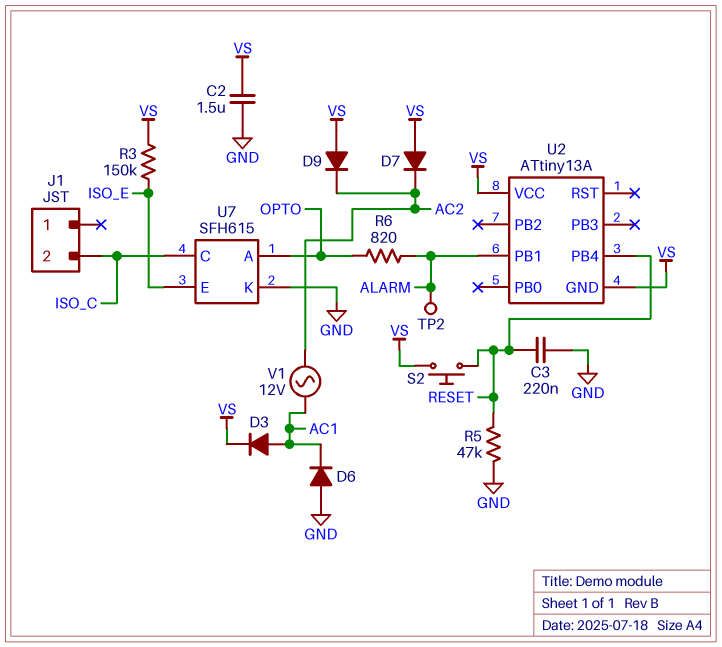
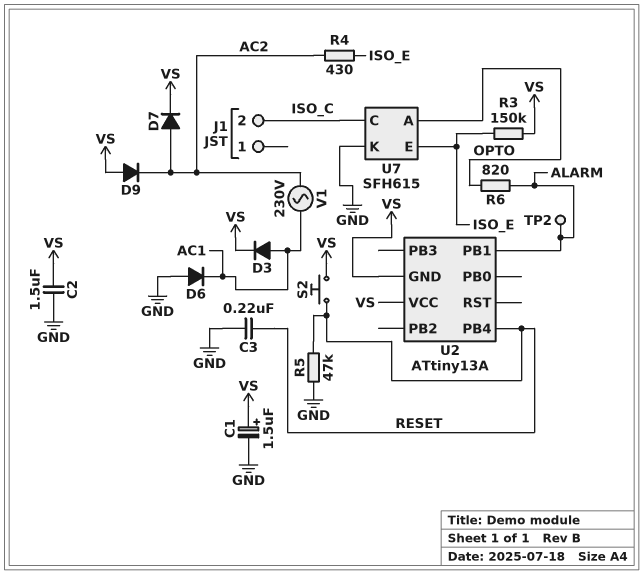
C1: none -> 1.5uF (plus VS, minus GND)
D7: diode (A VS, K AC2) -> diode (A AC2, K VS)
R4: none -> 430 (AC2, ISO_E)
V1: AC 12V (AC1, AC2) -> AC 230V (AC1, AC2)

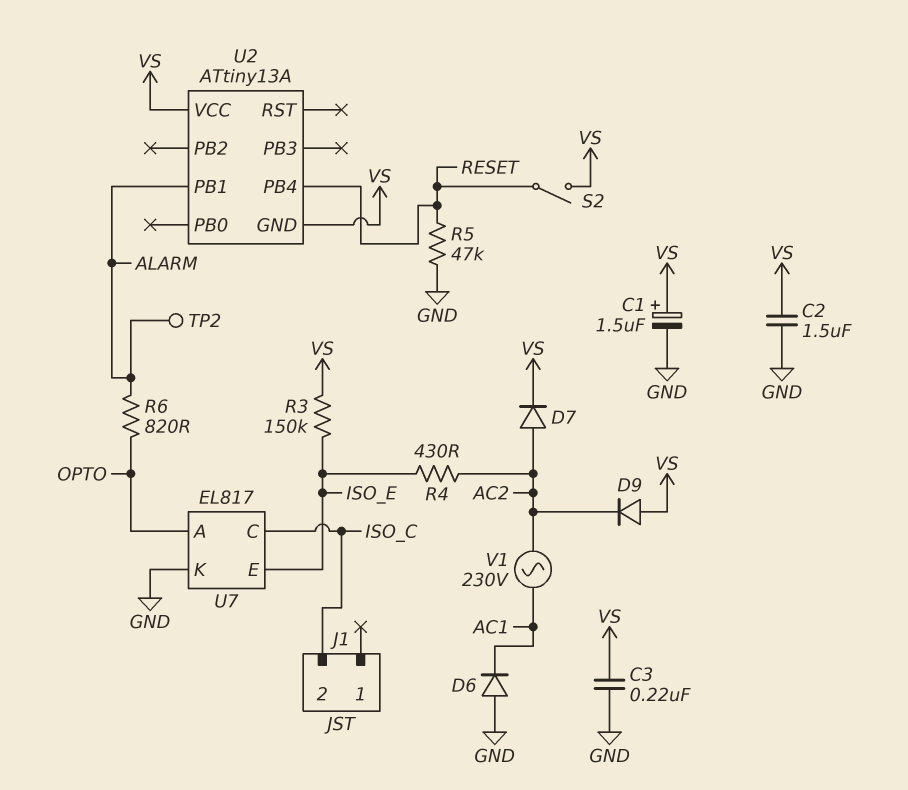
C3: 220nF (GND, RESET) -> 220nF (GND, VS)
D3: diode (A AC1, K VS) -> none
S2: button (RESET, VS) -> switch (RESET, VS)
U7: SFH615 -> EL817

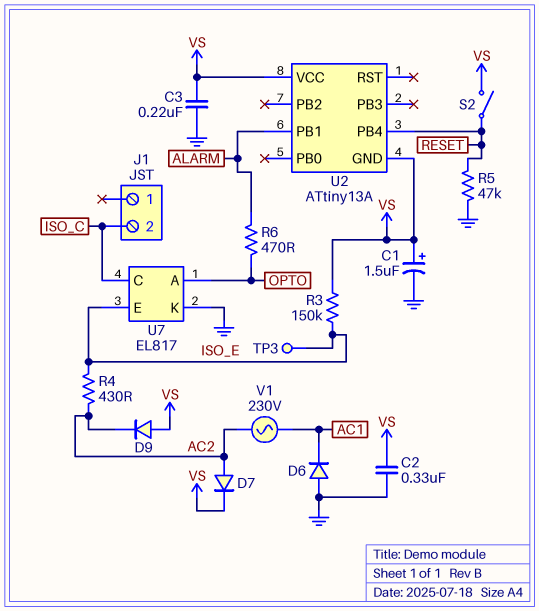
C2: 1.5uF (GND, VS) -> 330nF (GND, VS)
R6: 820 (ALARM, OPTO) -> 470 (ALARM, OPTO)
TP2: test point (ALARM) -> none
TP3: none -> test point (ISO_E)

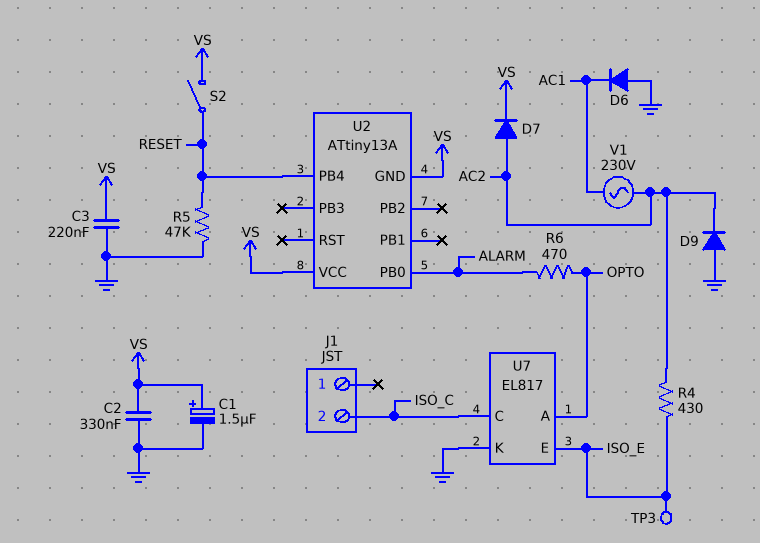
D9: diode (A VS, K AC2) -> diode (A GND, K AC2)
R3: 150k (ISO_E, VS) -> none
U2 pin PB0: none -> ALARM
U2 pin PB1: ALARM -> none

